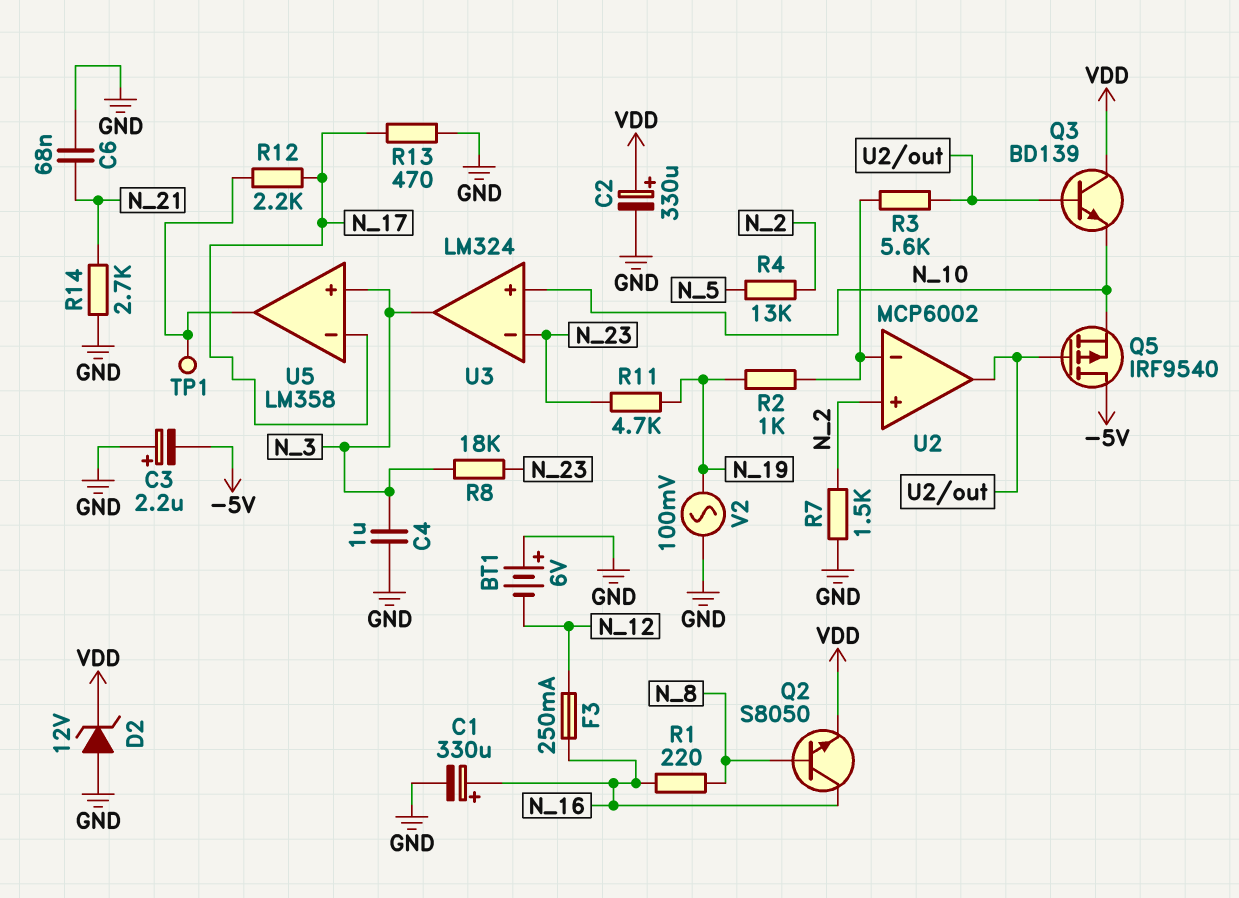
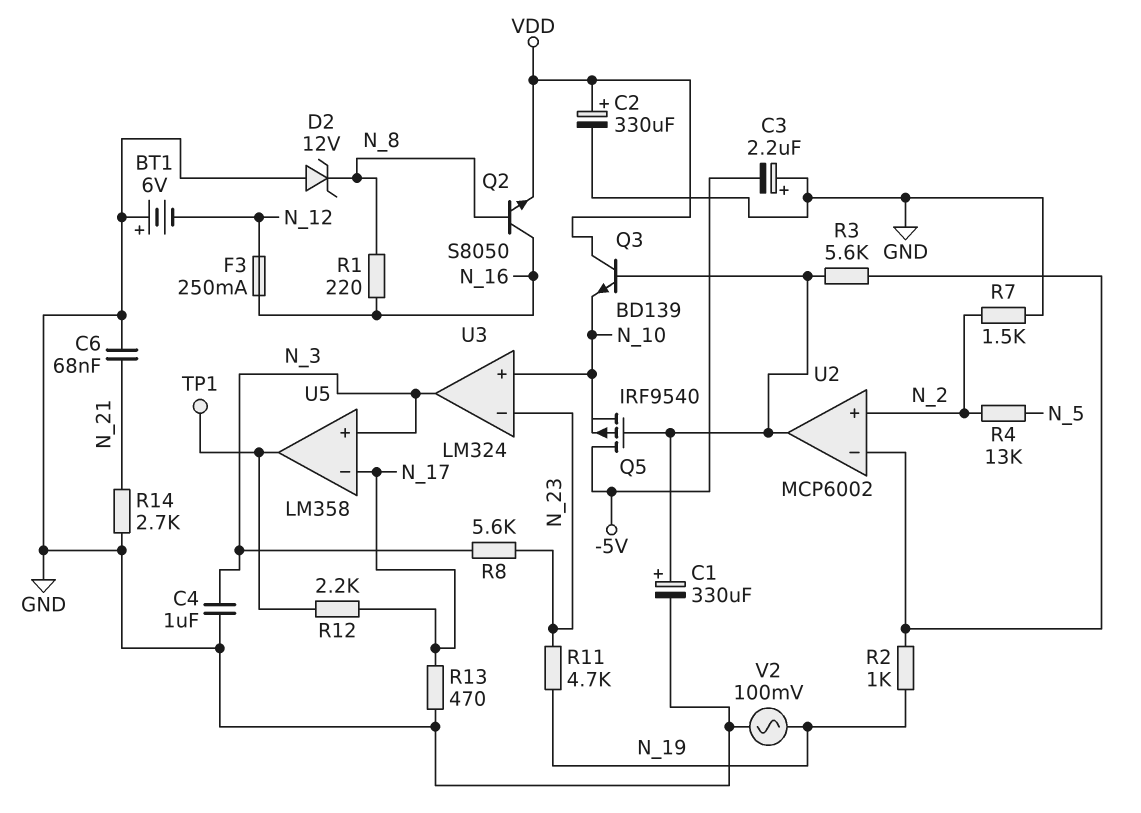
C1: 330uF (plus N_16, minus GND) -> 330uF (plus U2/out, minus GND)
D2: zener 12V (A GND, K VDD) -> zener 12V (A GND, K N_8)
R8: 18k (N_3, N_23) -> 5.6k (N_3, N_23)

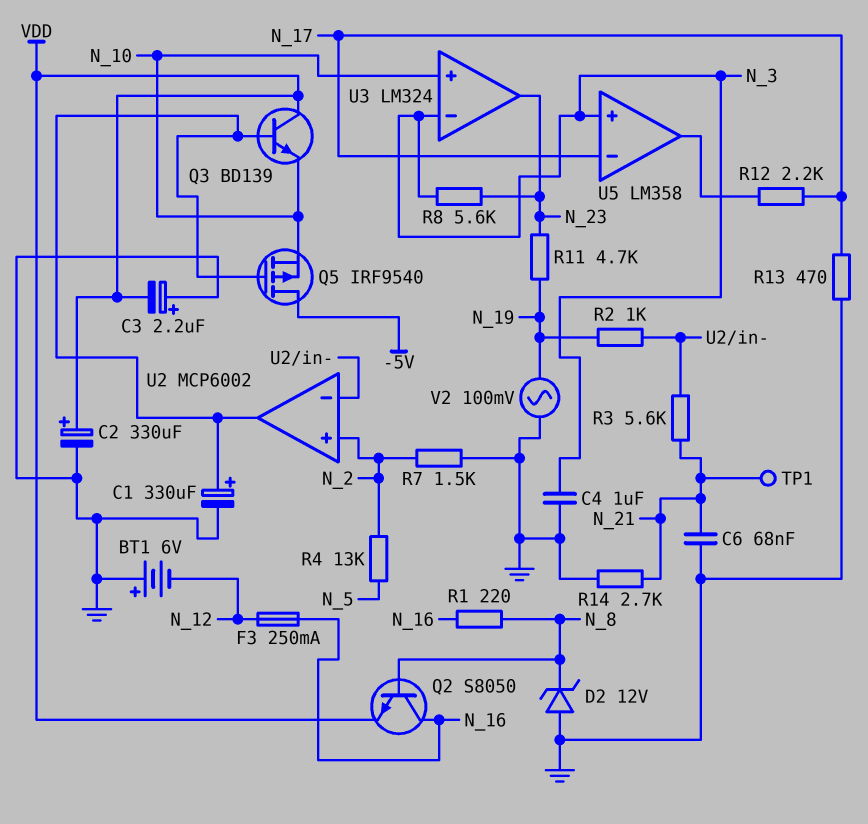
C3: 2.2uF (plus GND, minus -5V) -> 2.2uF (plus GND, minus VDD)
R3: 5.6k (U2/in-, U2/out) -> 5.6k (N_21, U2/in-)
TP1: test point (U5/out) -> test point (N_21)
U3 pin in-: N_23 -> N_3
U3 pin out: N_3 -> N_23

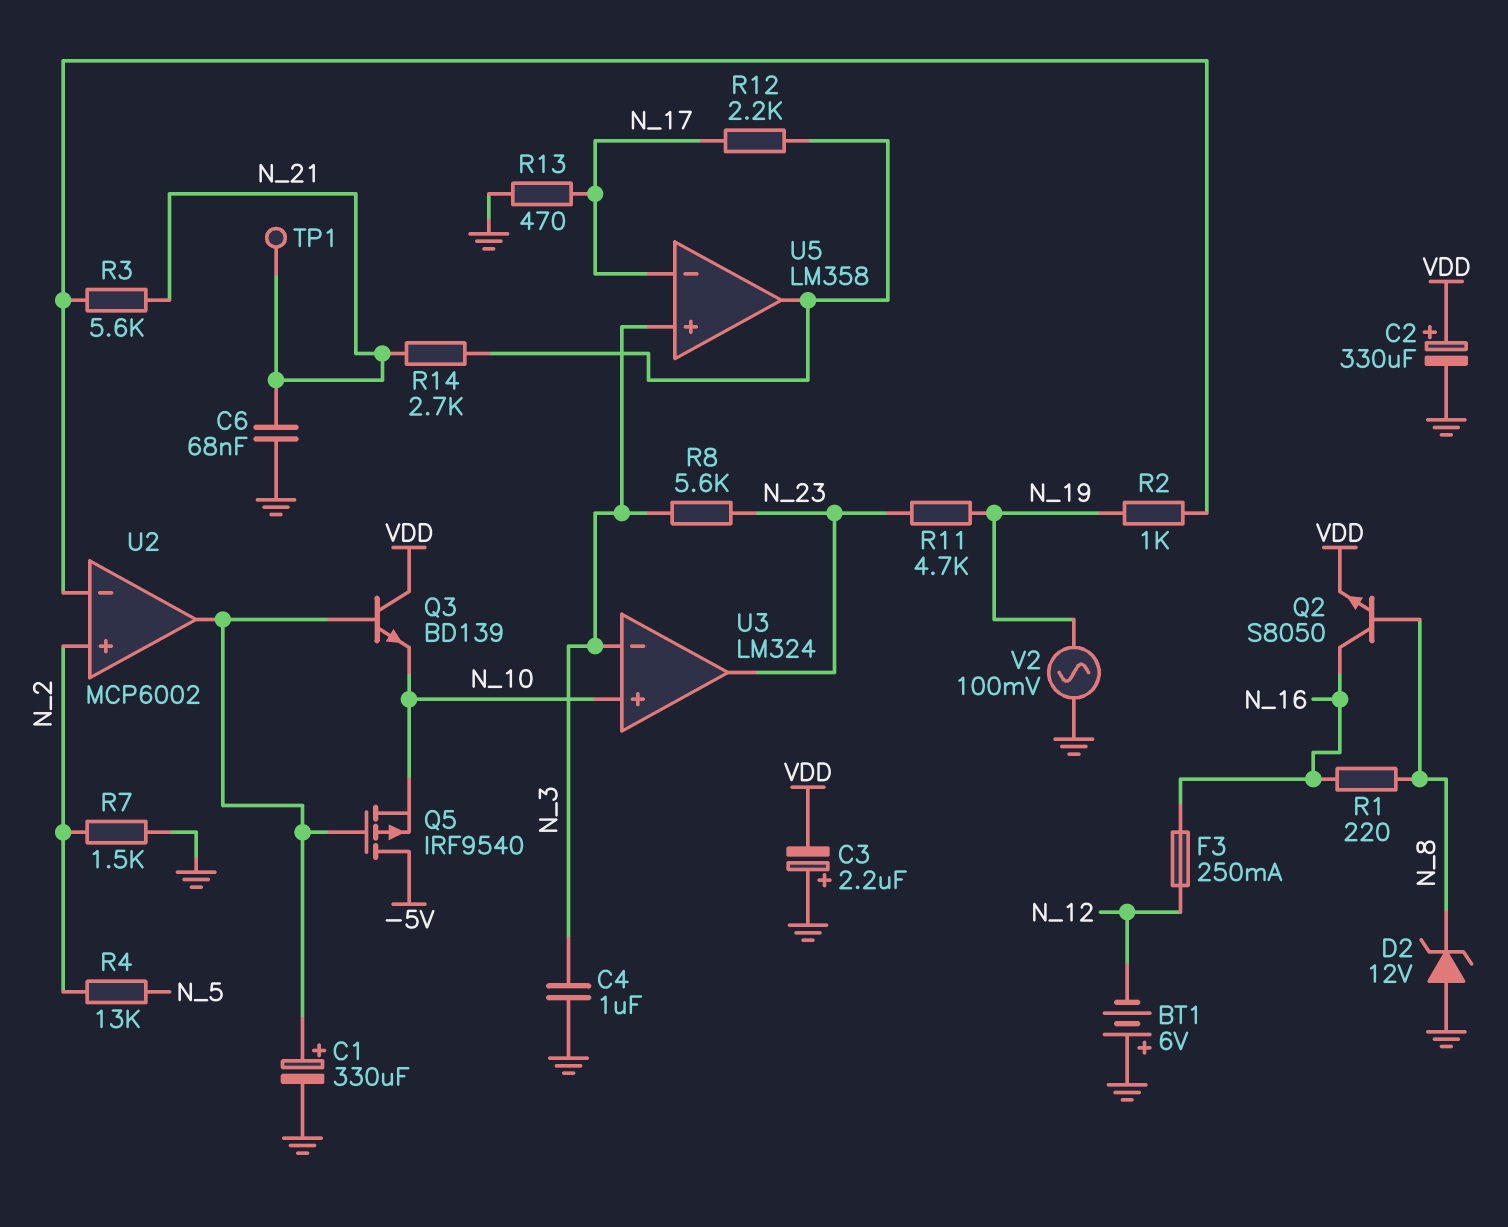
R14: 2.7k (GND, N_21) -> 2.7k (N_21, U5/out)

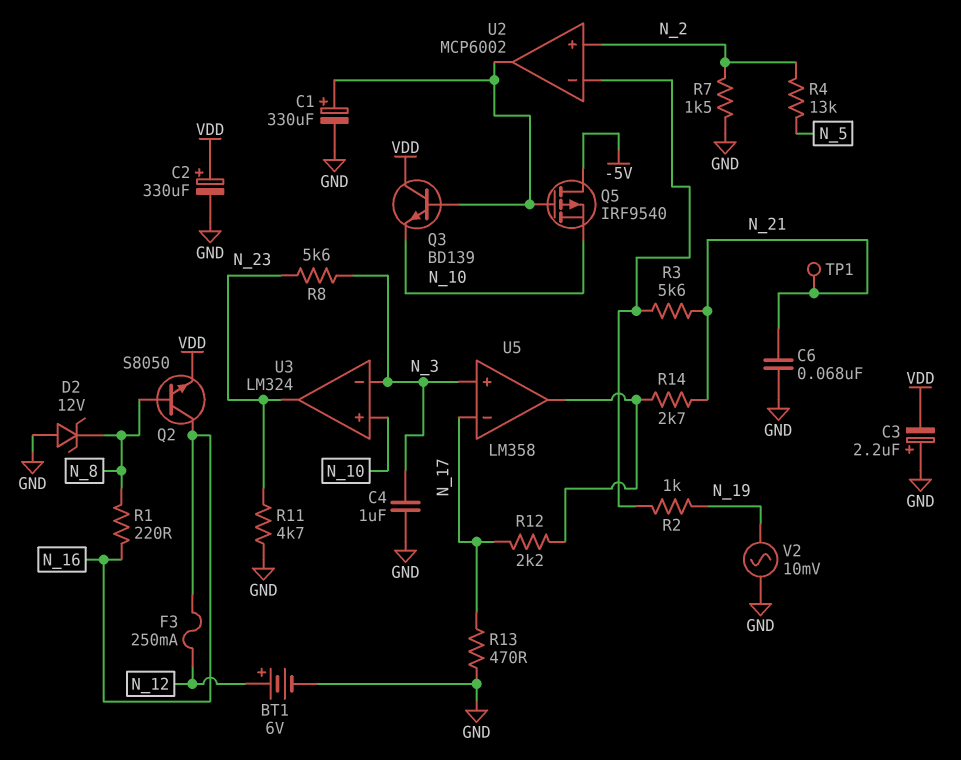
BT1: 6V (plus GND, minus N_12) -> 6V (plus N_12, minus GND)
R11: 4.7k (N_19, N_23) -> 4.7k (GND, N_23)
V2: AC 100mV (GND, N_19) -> AC 10mV (GND, N_19)

